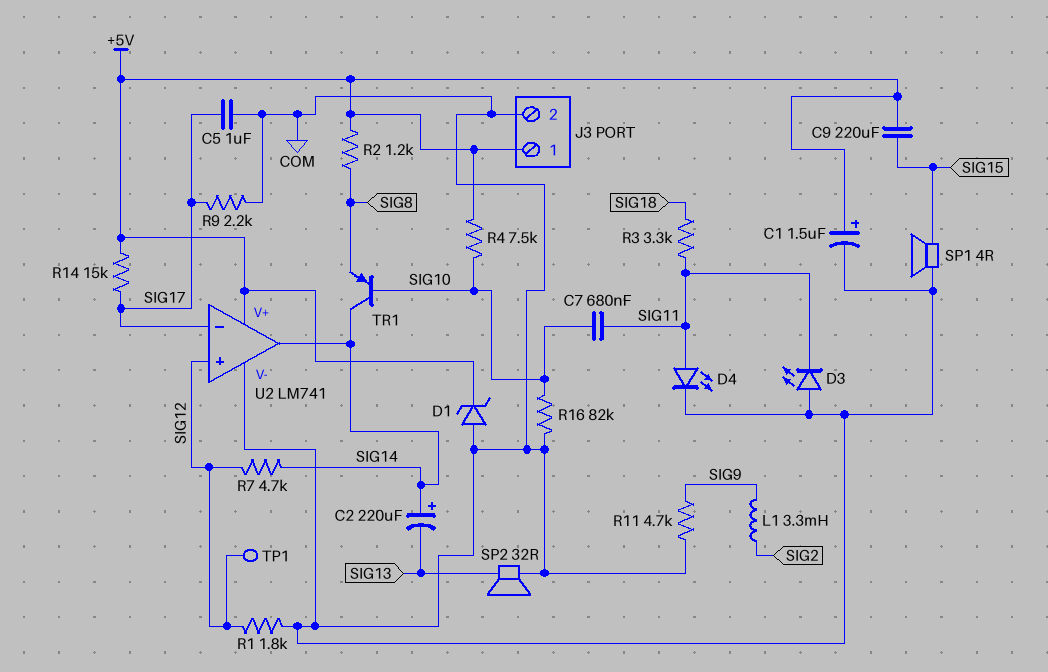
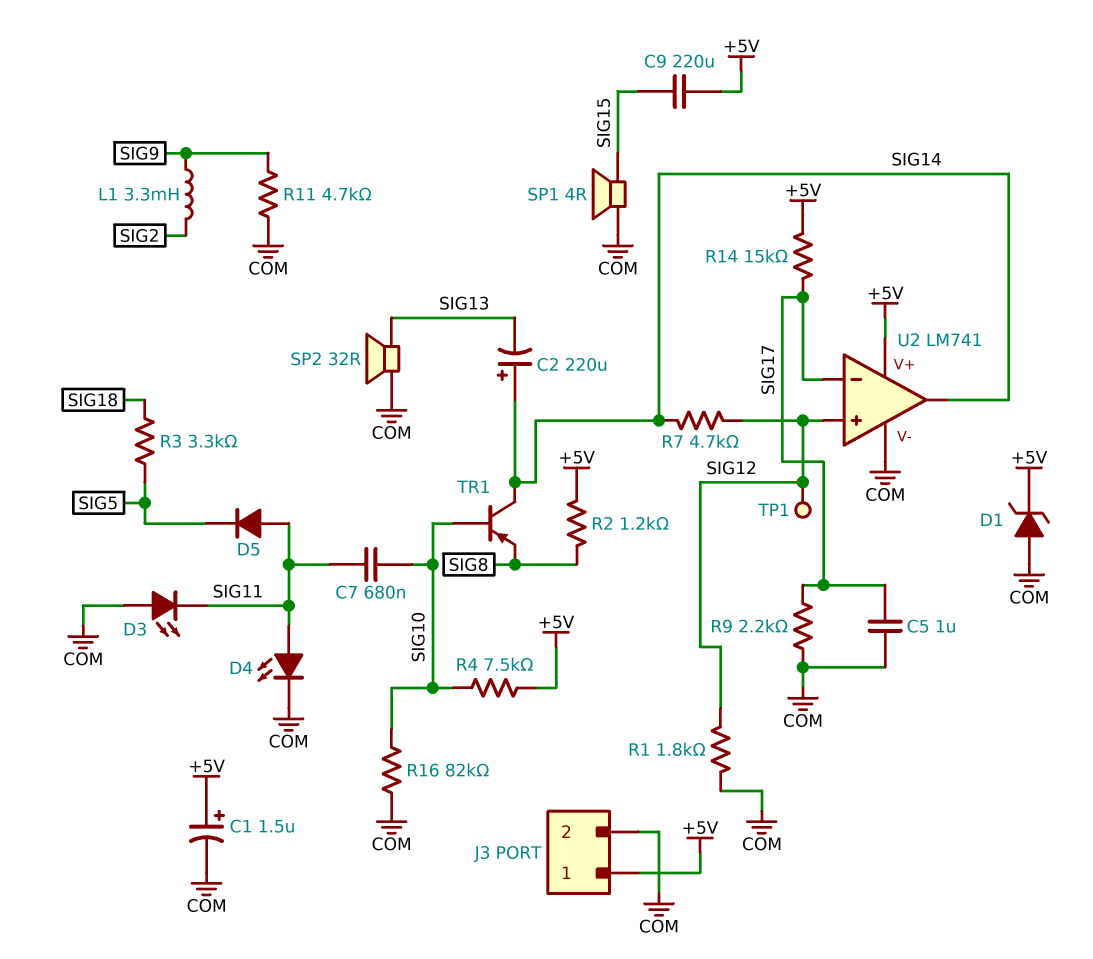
D5: none -> diode (A SIG11, K SIG5)
R3: 3.3k (SIG11, SIG18) -> 3.3k (SIG5, SIG18)

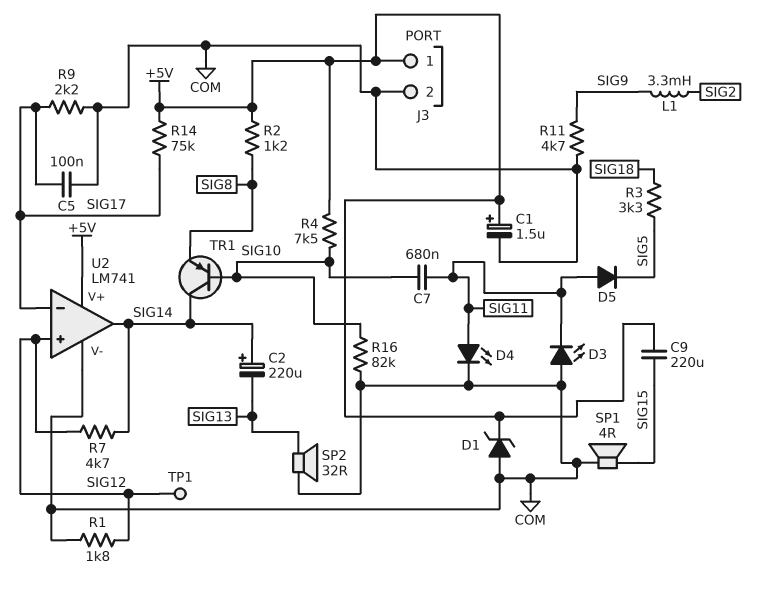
C5: 1uF (COM, SIG17) -> 100nF (COM, SIG17)
R14: 15k (+5V, SIG17) -> 75k (+5V, SIG17)

